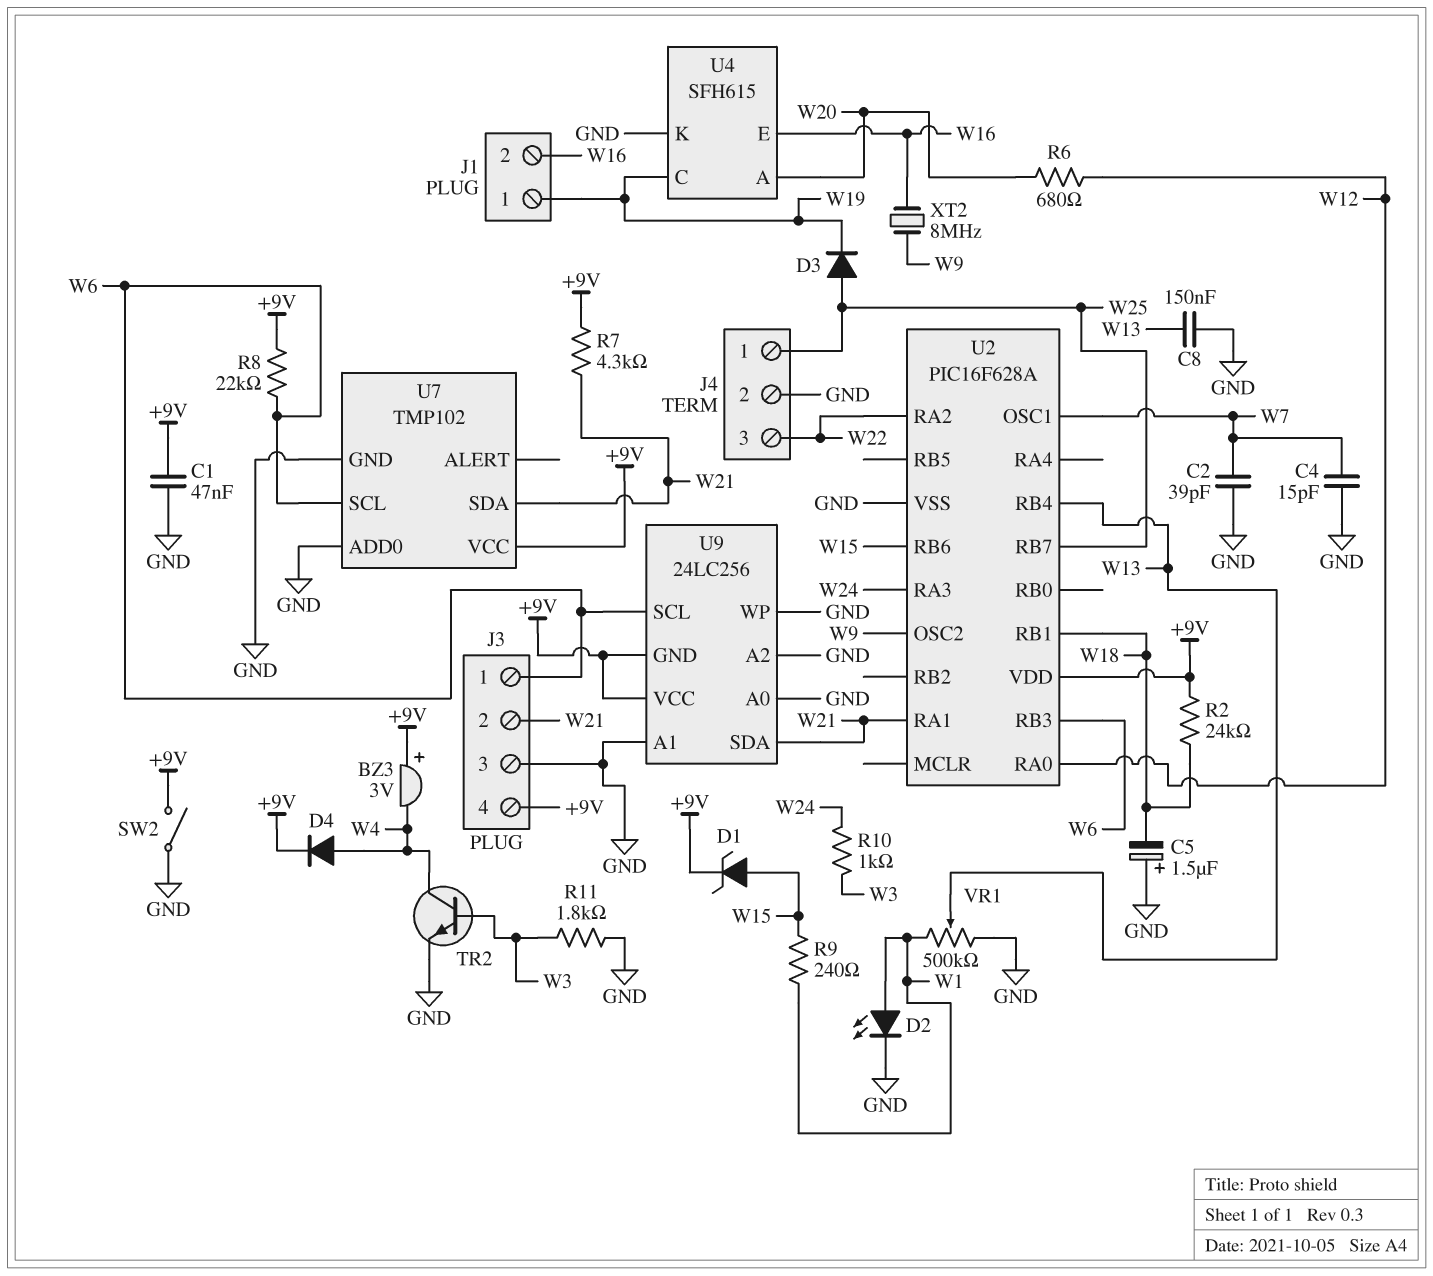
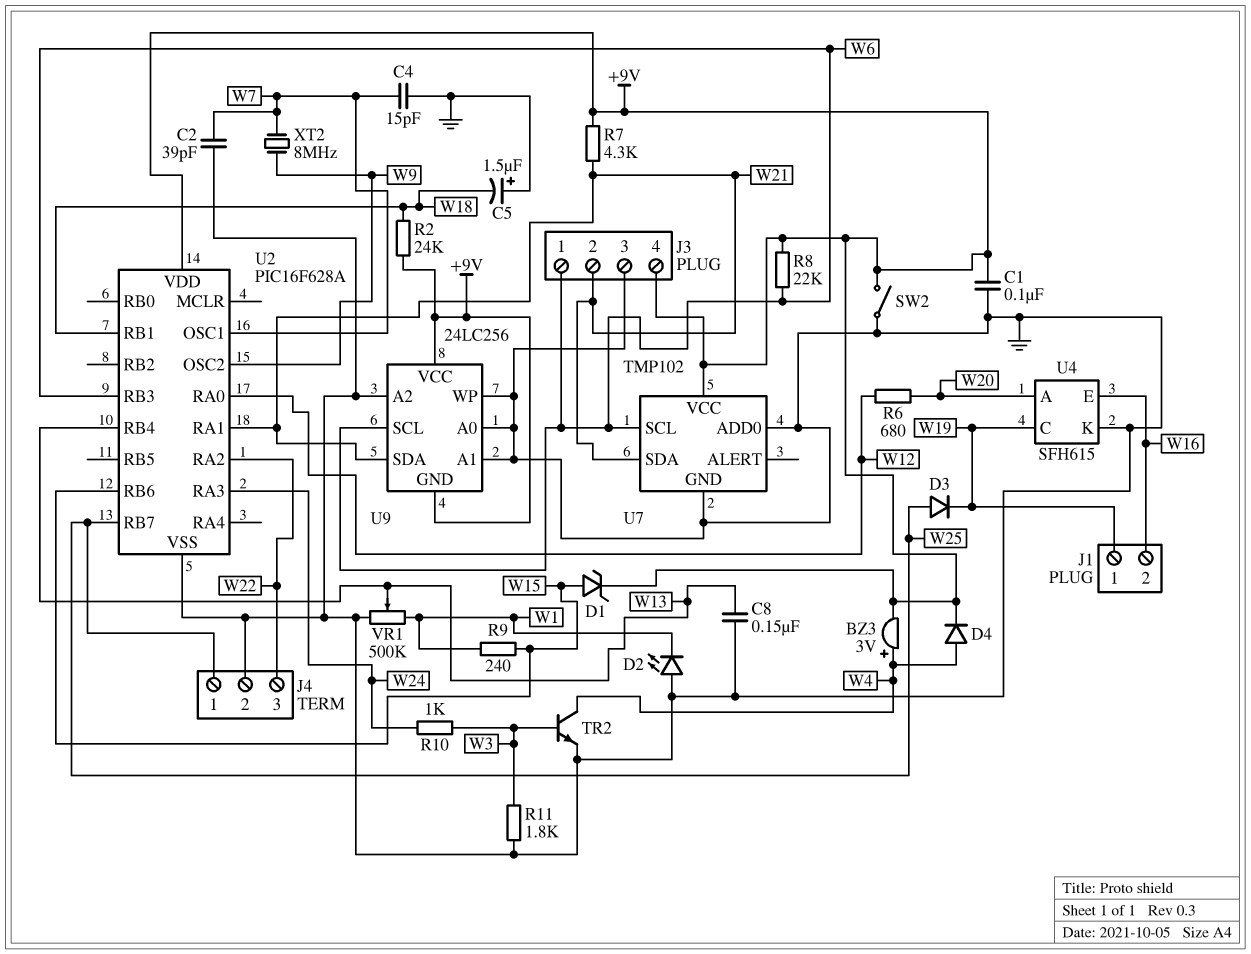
BZ3: buzzer 3V (plus +9V, minus W4) -> buzzer 3V (plus W4, minus +9V)
C1: 47nF (+9V, GND) -> 100nF (+9V, GND)
D2: LED (A W1, K GND) -> LED (A GND, K W1)
XT2: 8MHz (W9, W16) -> 8MHz (W7, W9)

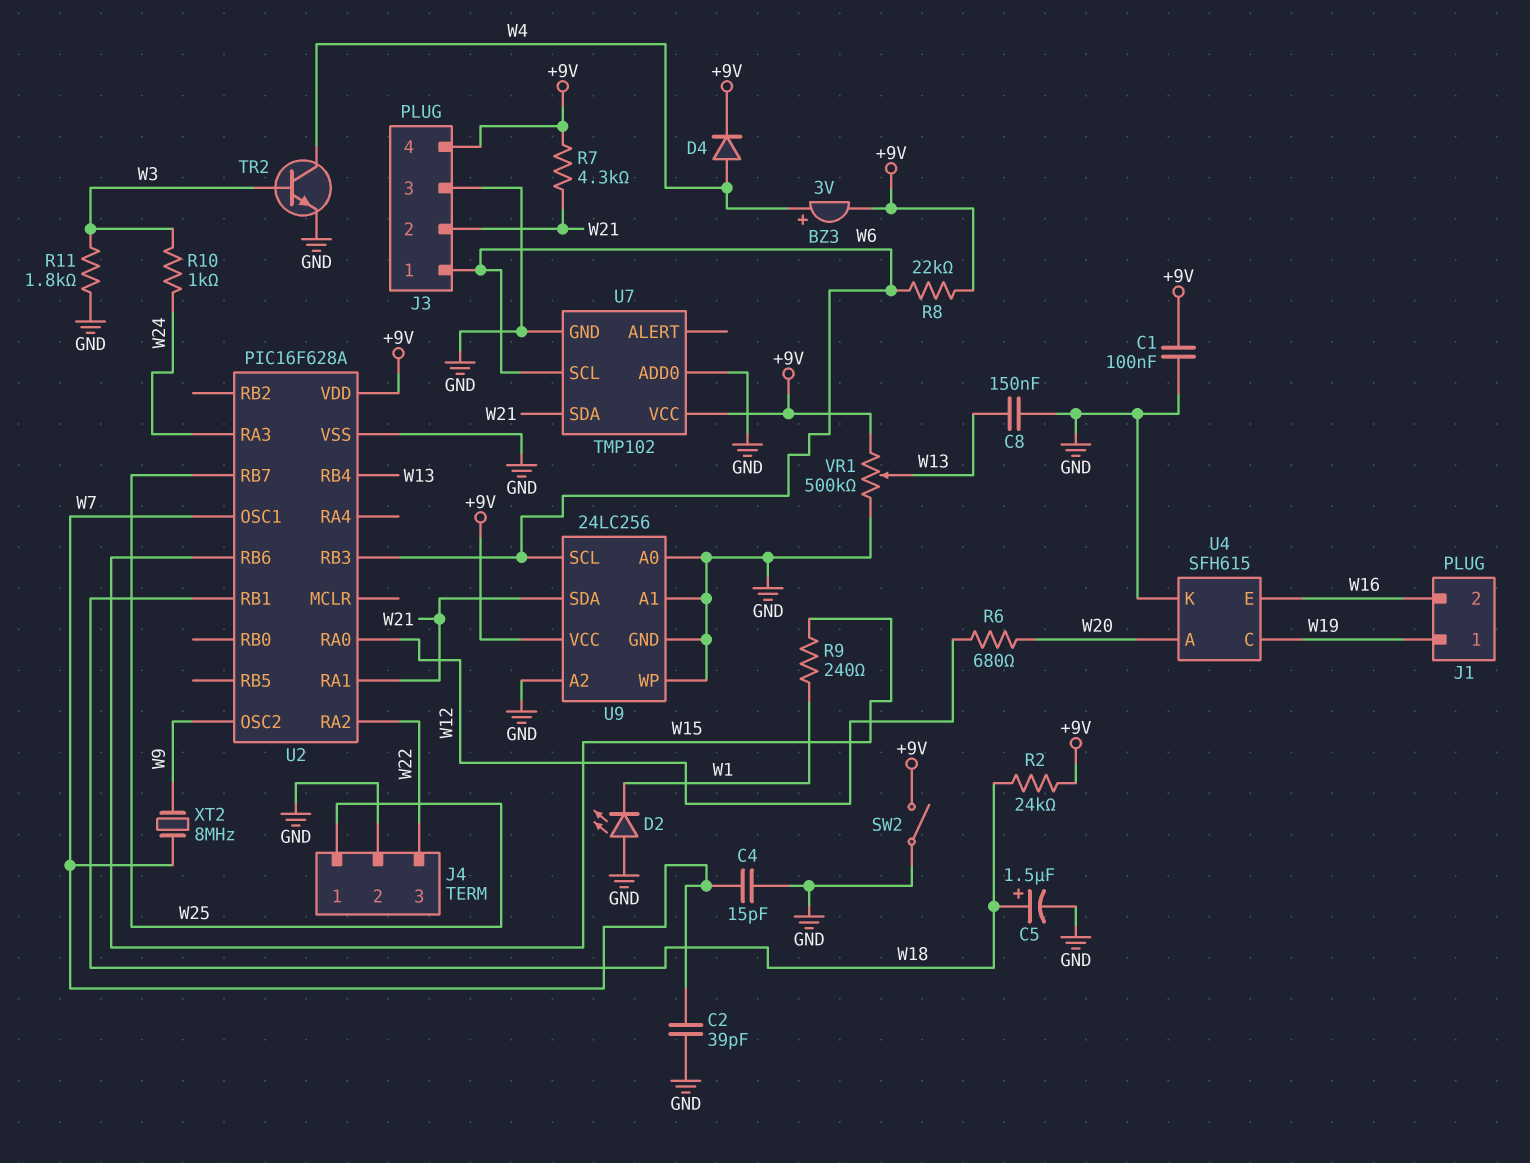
C5: 1.5uF (plus GND, minus W18) -> 1.5uF (plus W18, minus GND)
D1: zener (A W15, K +9V) -> none
D3: diode (A W25, K W19) -> none
U9 pin GND: +9V -> GND
VR1: 500k (GND, W1, wiper W13) -> 500k (+9V, GND, wiper W13)

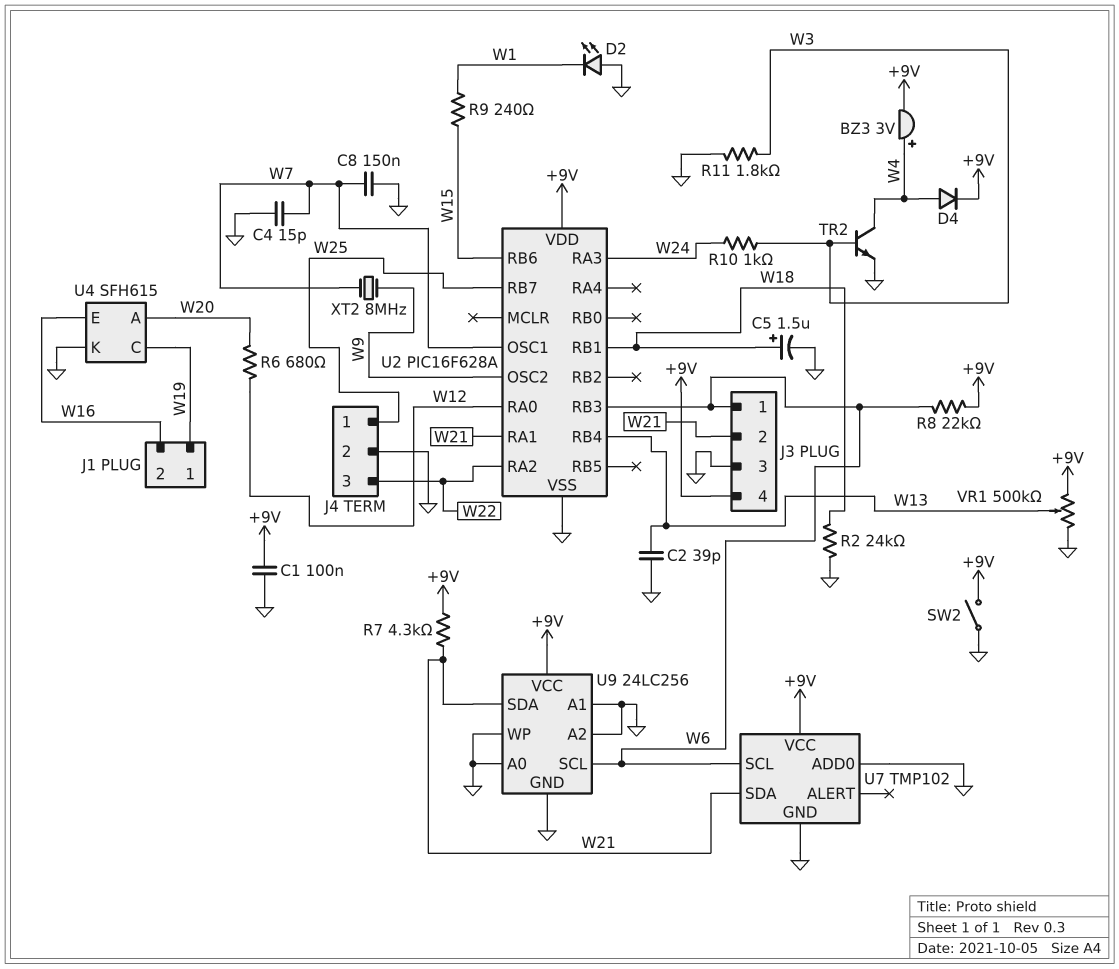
C2: 39pF (GND, W7) -> 39pF (GND, W13)
C8: 150nF (GND, W13) -> 150nF (GND, W7)
R2: 24k (+9V, W18) -> 24k (GND, W18)

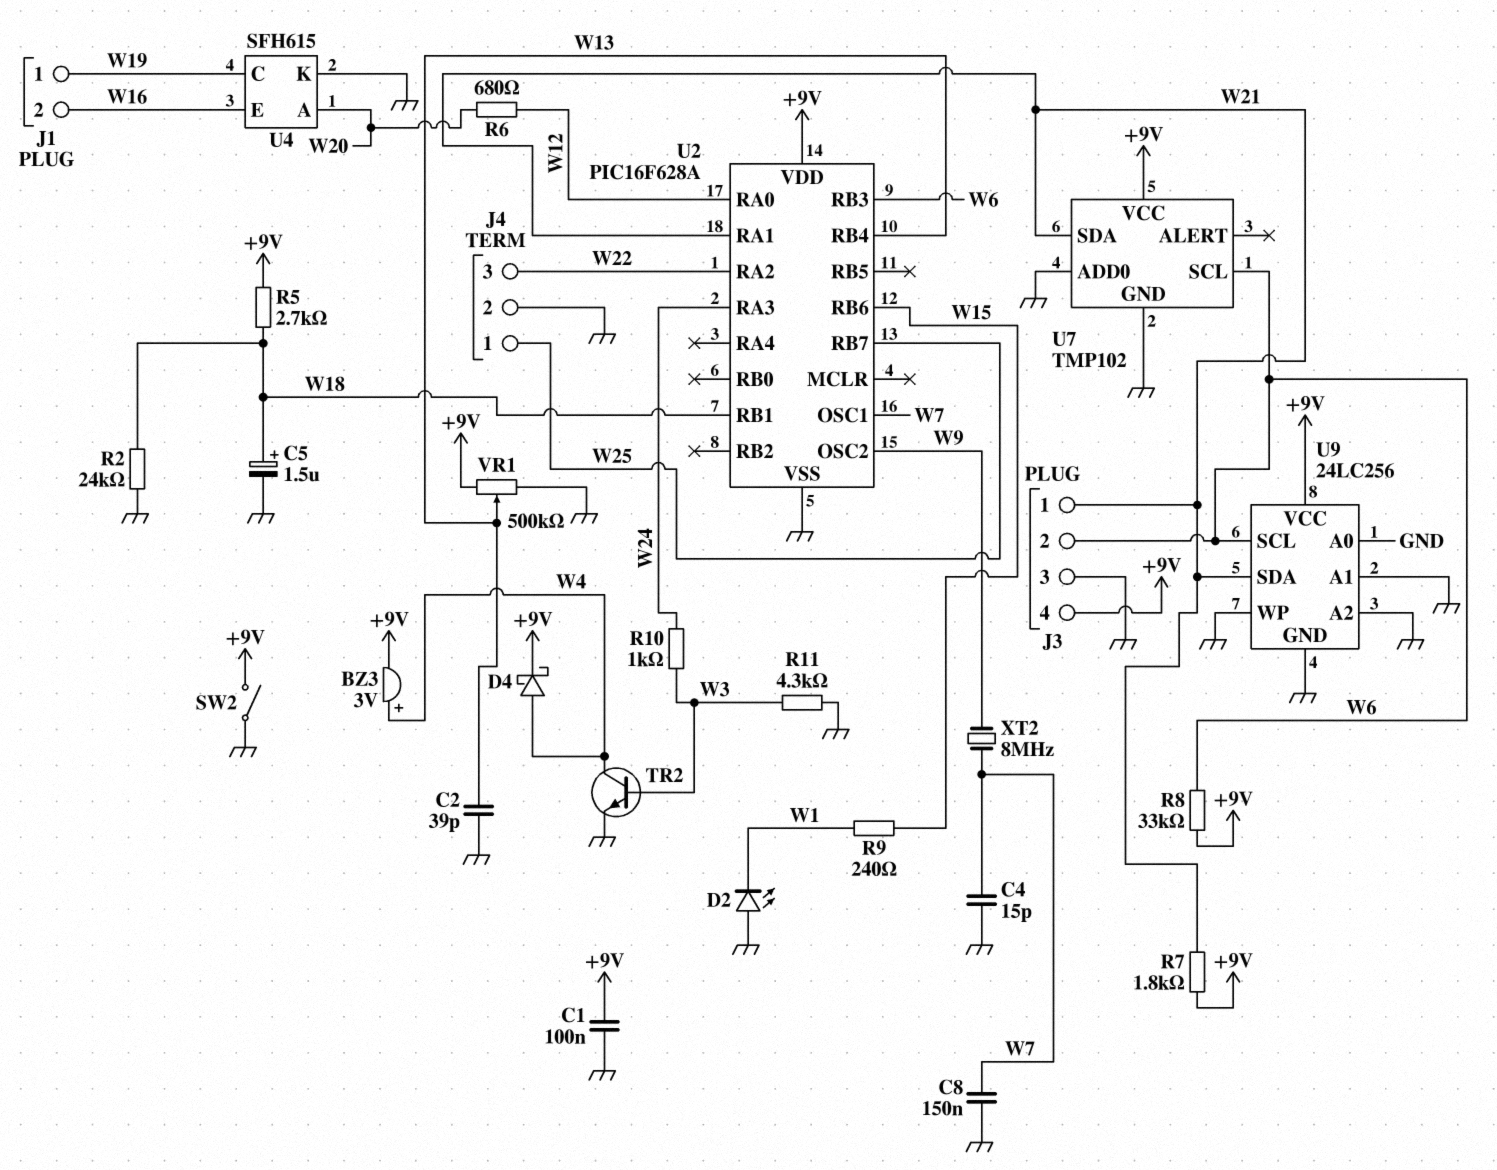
D4: diode (A W4, K +9V) -> schottky (A W4, K +9V)
J3 pin 1: W6 -> W21
J3 pin 2: W21 -> W6
R5: none -> 2.7k (+9V, W18)
R7: 4.3k (+9V, W21) -> 1.8k (+9V, W21)
R8: 22k (+9V, W6) -> 33k (+9V, W6)
R11: 1.8k (GND, W3) -> 4.3k (GND, W3)

